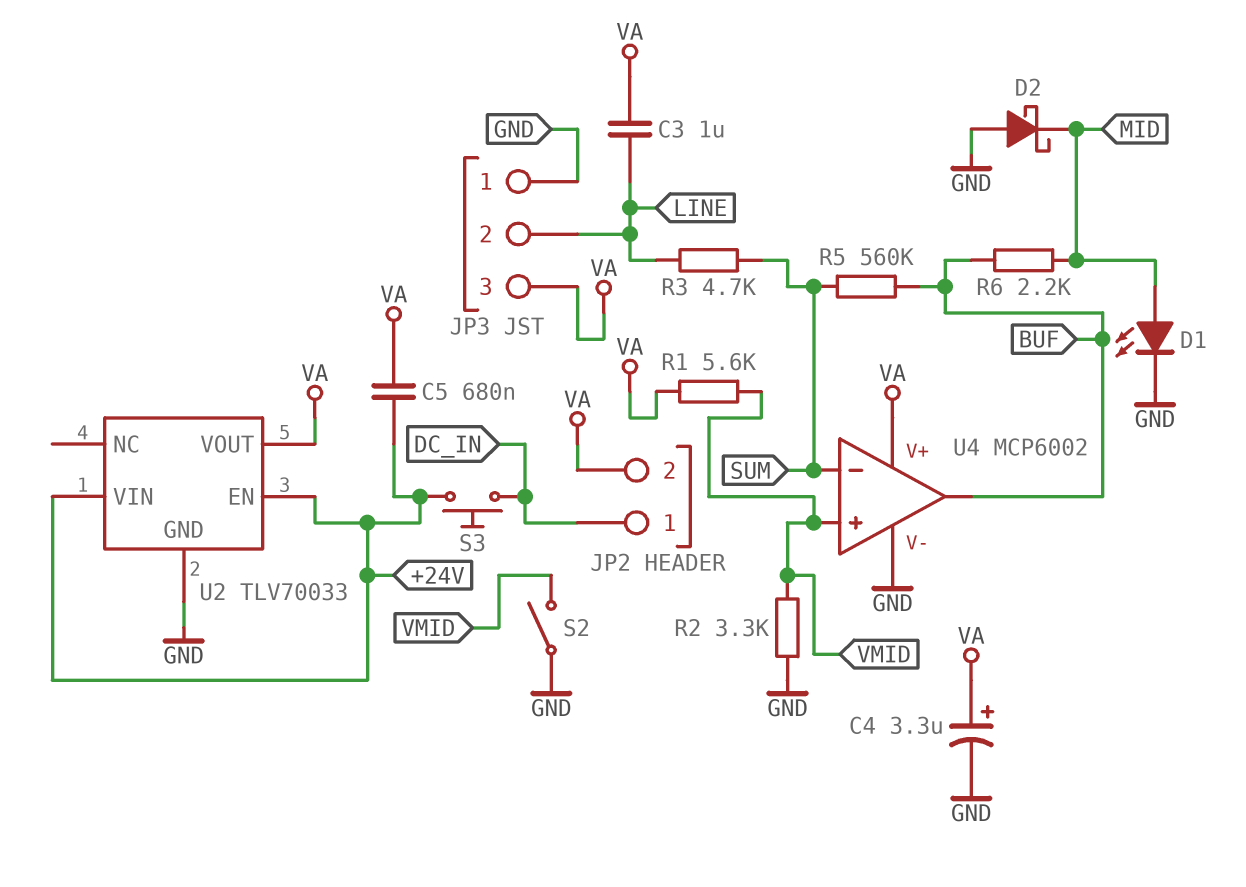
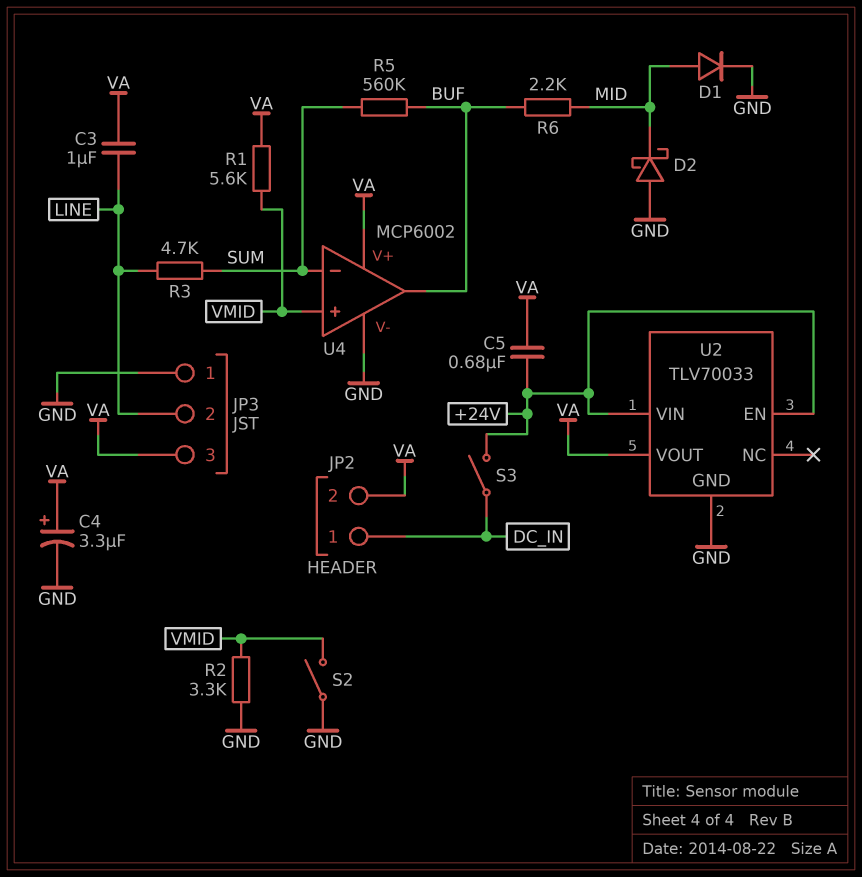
D1: LED (A MID, K GND) -> diode (A MID, K GND)
S3: button (+24V, DC_IN) -> switch (+24V, DC_IN)

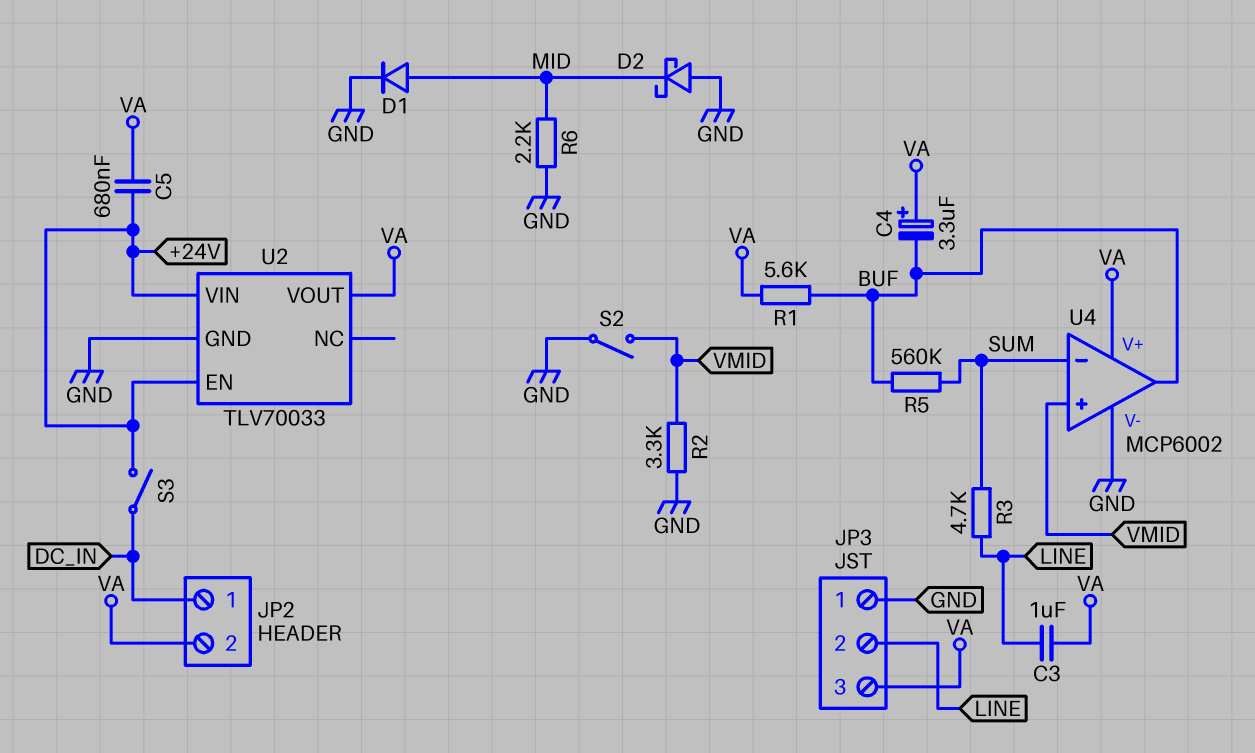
C4: 3.3uF (plus VA, minus GND) -> 3.3uF (plus VA, minus BUF)
R1: 5.6k (VA, VMID) -> 5.6k (BUF, VA)
R6: 2.2k (BUF, MID) -> 2.2k (GND, MID)

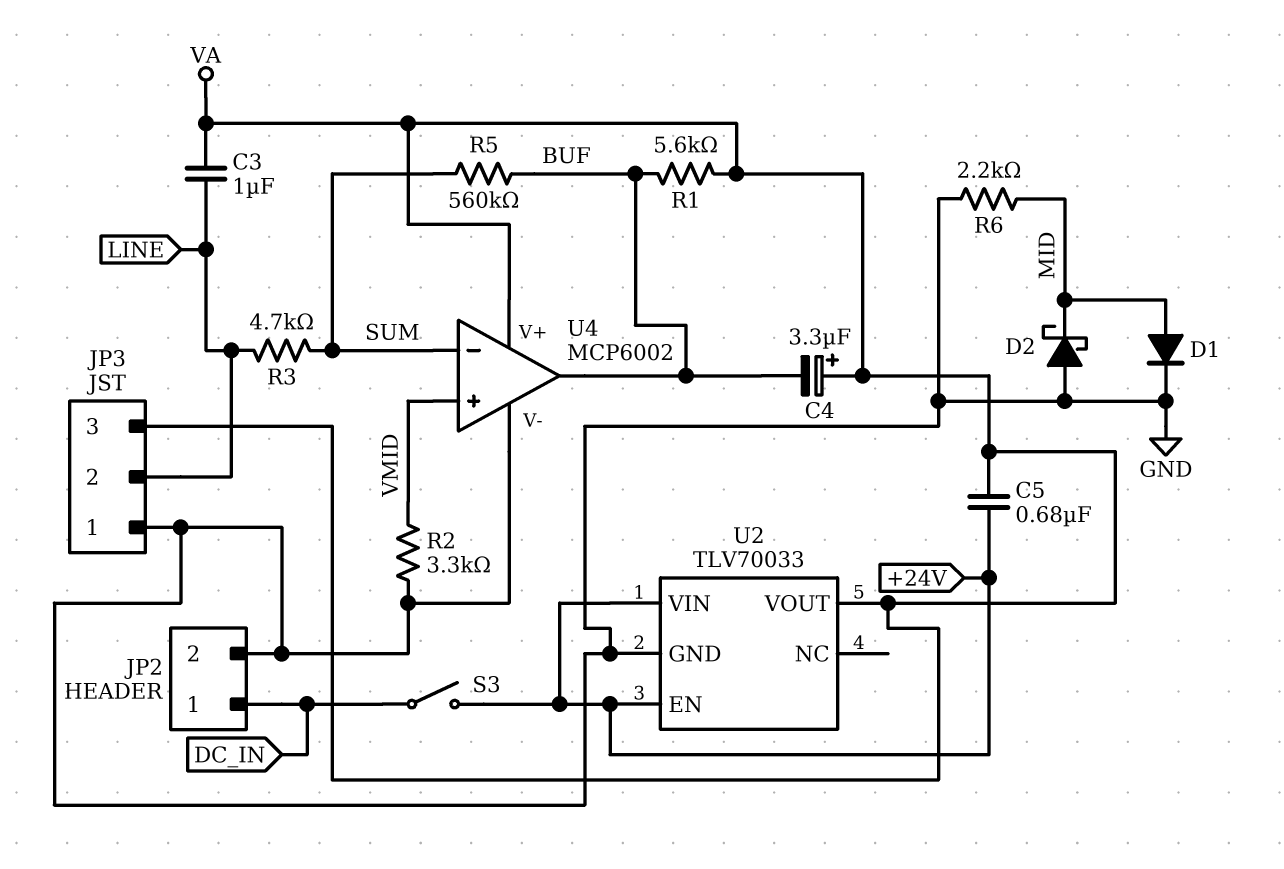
JP2 pin 2: VA -> GND
S2: switch (GND, VMID) -> none

